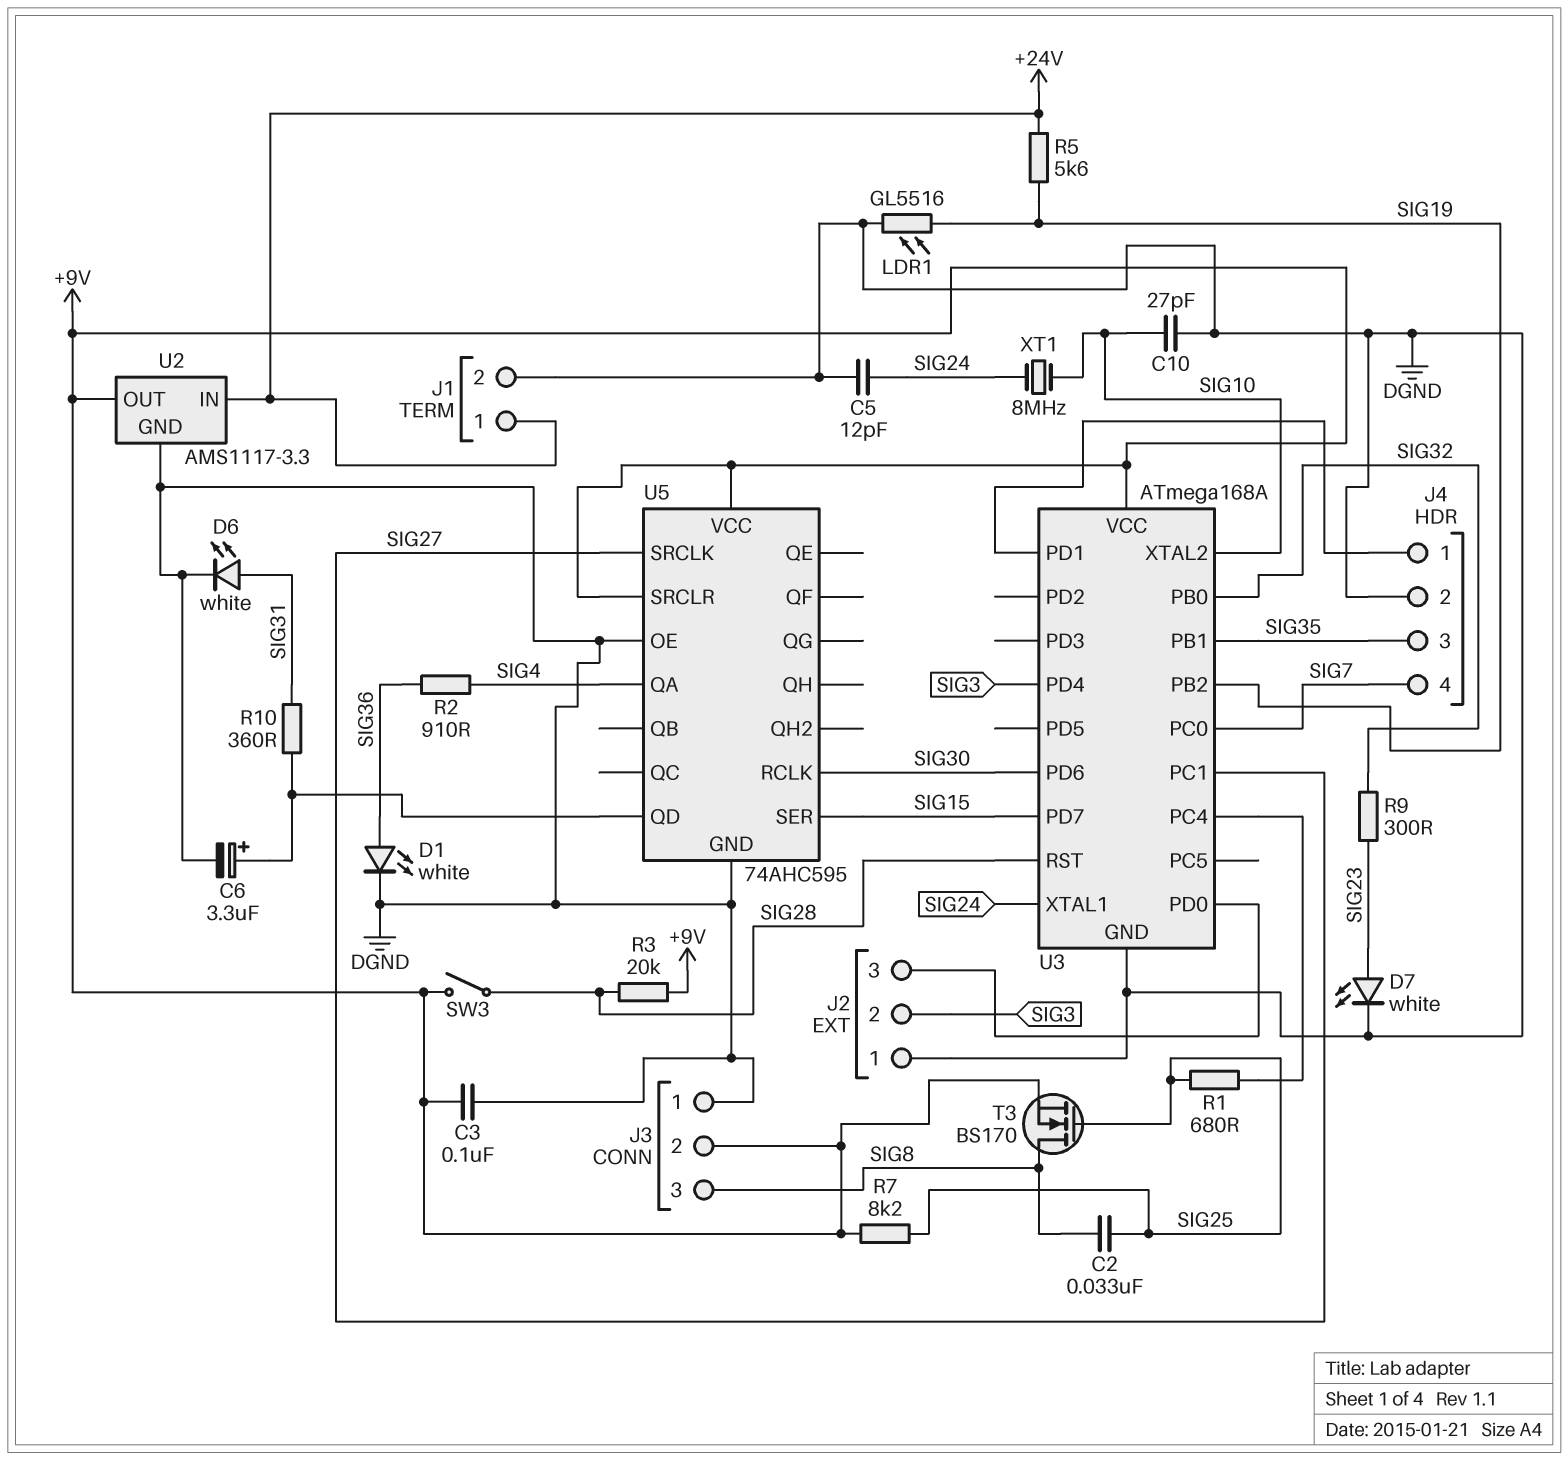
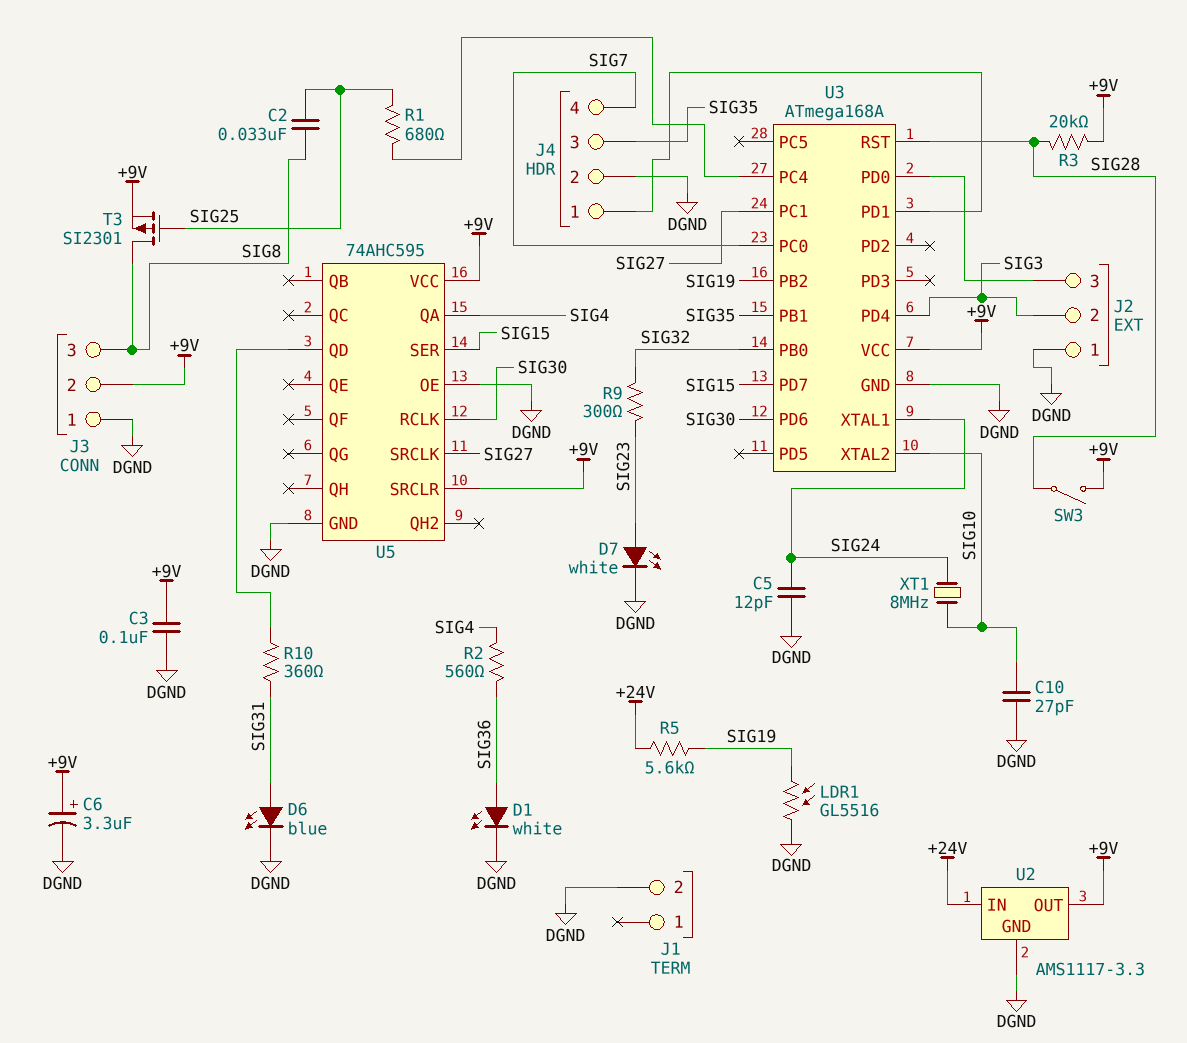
C6: 3.3uF (plus U5/QD, minus DGND) -> 3.3uF (plus +9V, minus DGND)
D6: LED white (A SIG31, K DGND) -> LED blue (A SIG31, K DGND)
J1 pin 1: +24V -> none
R2: 910 (SIG4, SIG36) -> 560 (SIG4, SIG36)
R7: 8.2k (+9V, SIG25) -> none
T3: NMOS BS170 (G SIG25, D SIG8, S +9V) -> PMOS SI2301 (G SIG25, D SIG8, S +9V)

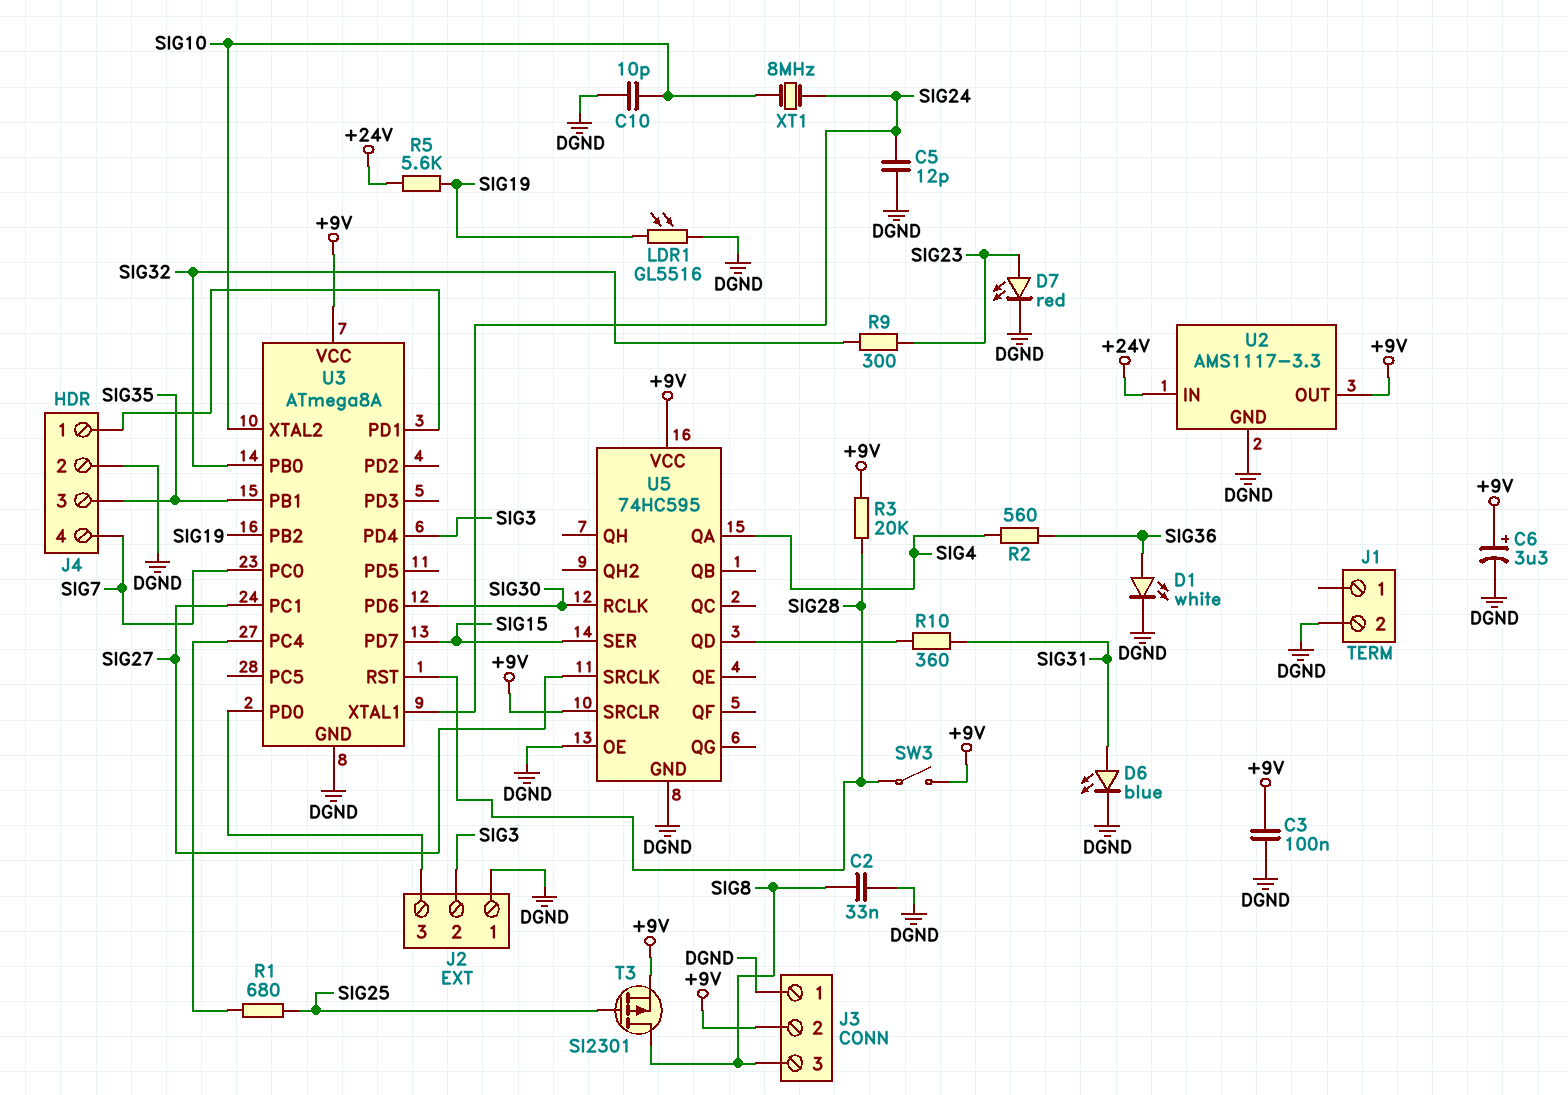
C2: 33nF (SIG8, SIG25) -> 33nF (DGND, SIG8)
C10: 27pF (DGND, SIG10) -> 10pF (DGND, SIG10)
D7: LED white (A SIG23, K DGND) -> LED red (A SIG23, K DGND)
U3: ATmega168A -> ATmega8A
U5: 74AHC595 -> 74HC595

